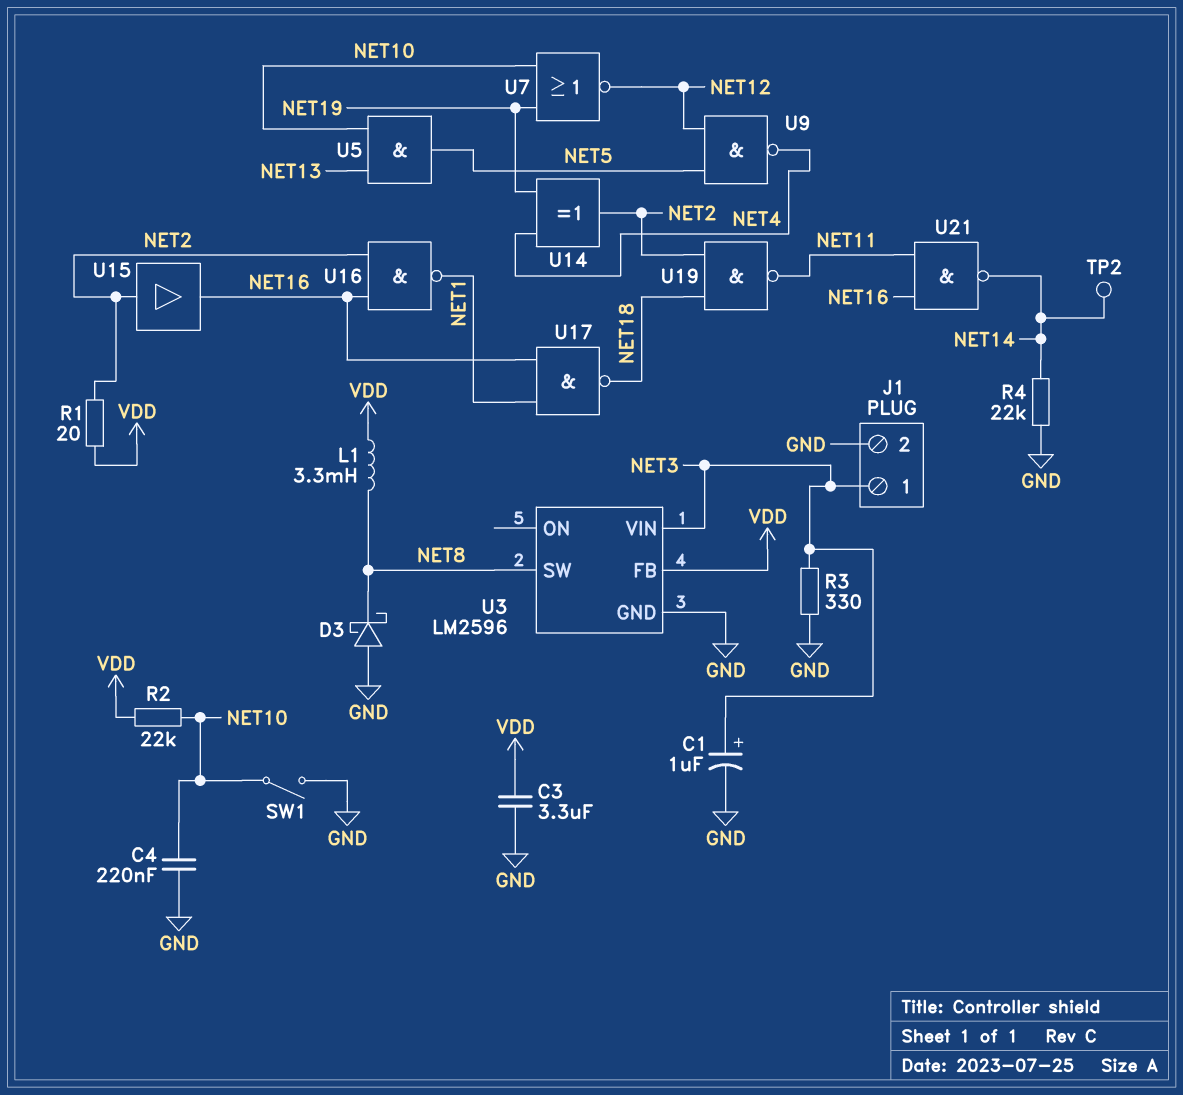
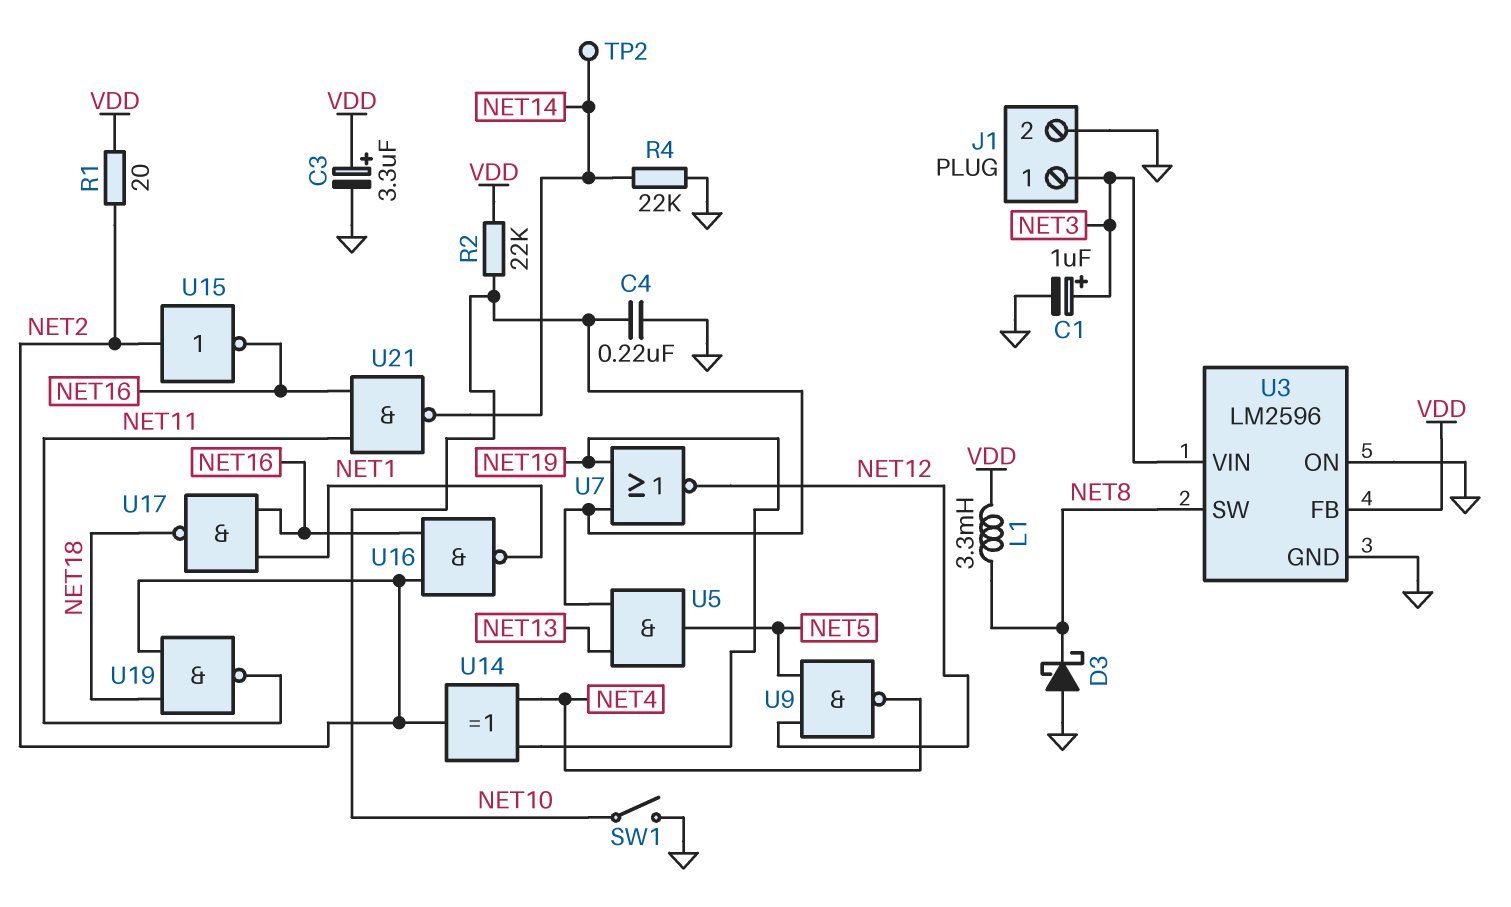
C3: 3.3uF (GND, VDD) -> 3.3uF (plus VDD, minus GND)
R3: 330 (GND, NET3) -> none
U3 pin ON: none -> GND
U15: buffer (in NET2, out NET16) -> NOT (in NET2, out NET16)

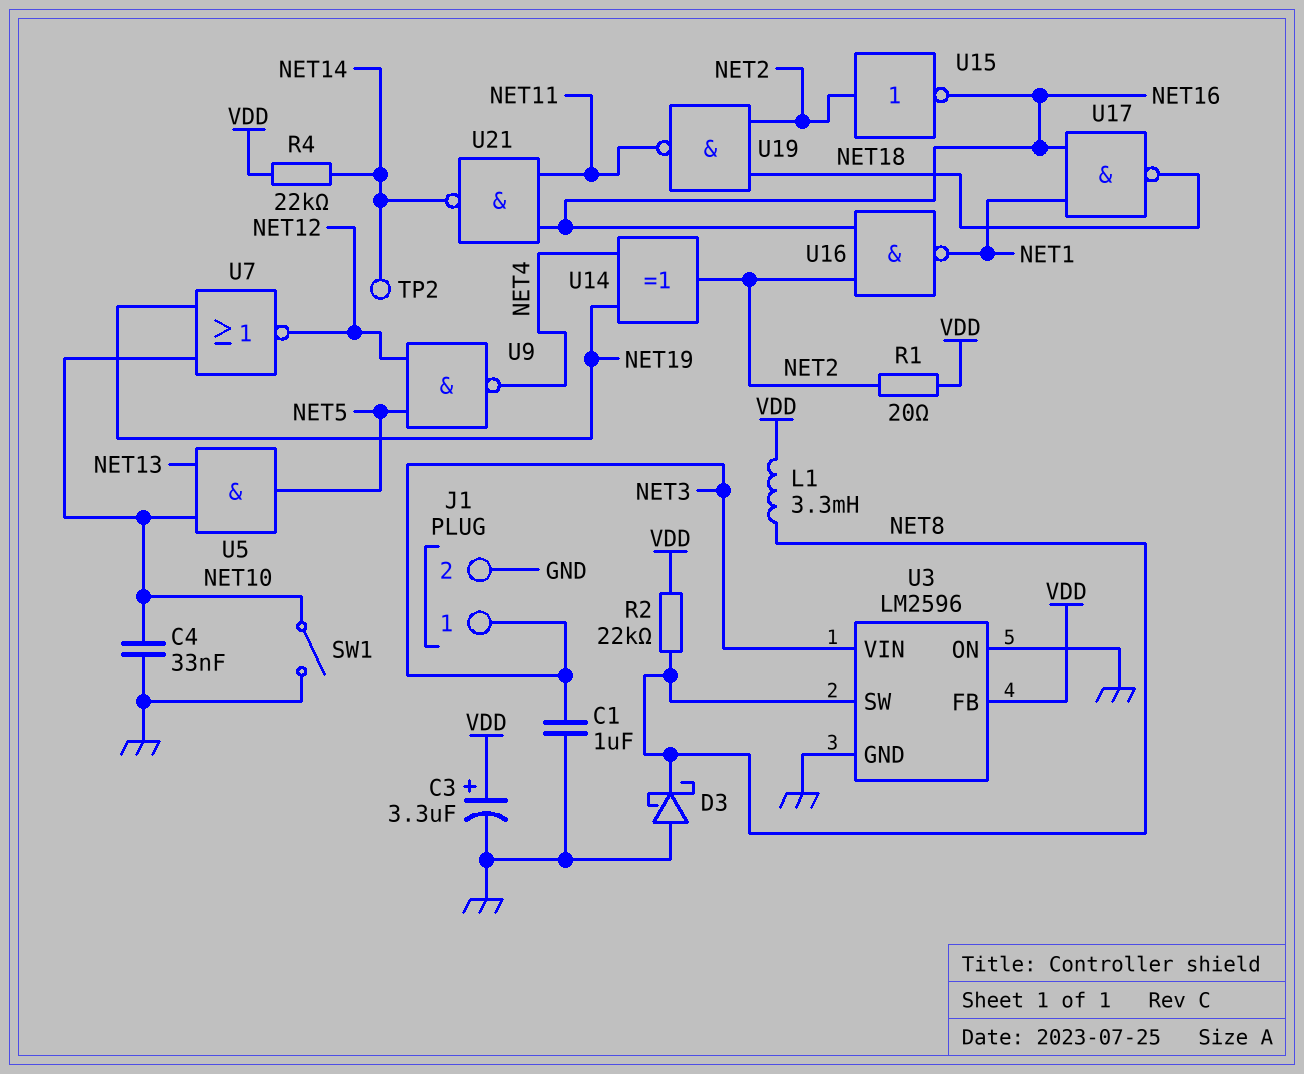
C1: 1uF (plus NET3, minus GND) -> 1uF (GND, NET3)
C4: 220nF (GND, NET10) -> 33nF (GND, NET10)
R2: 22k (NET10, VDD) -> 22k (NET8, VDD)
R4: 22k (GND, NET14) -> 22k (NET14, VDD)

